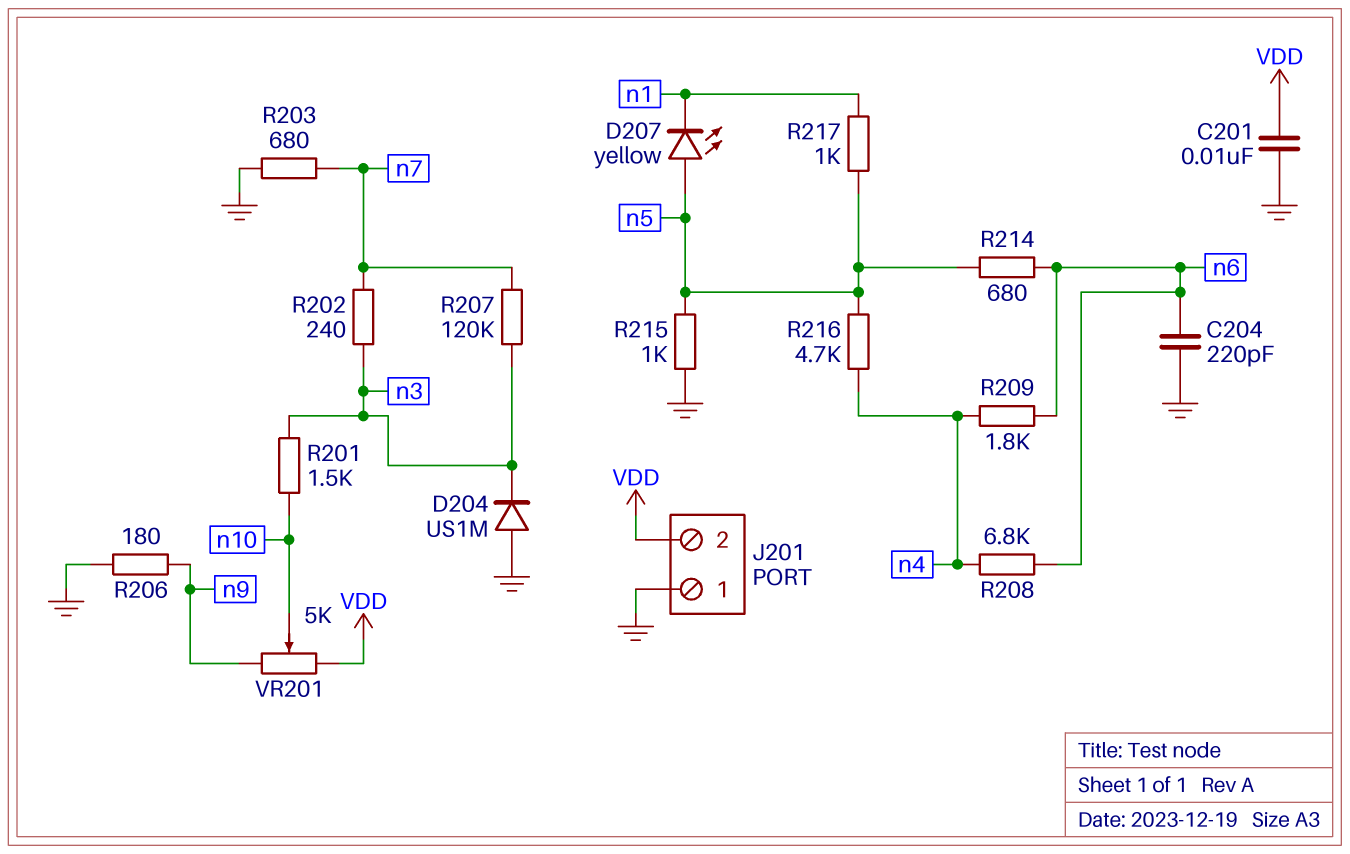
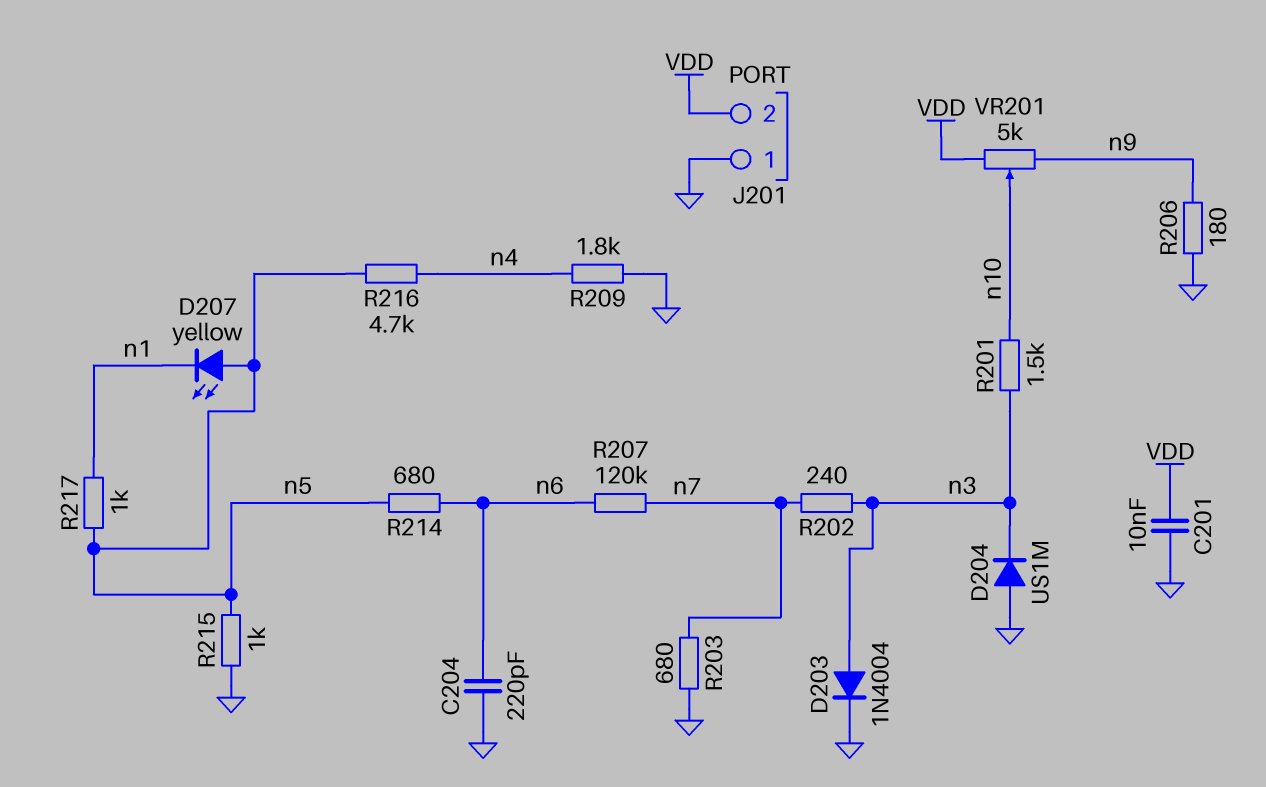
D203: none -> diode 1N4004 (A n3, K GND)
R207: 120k (n3, n7) -> 120k (n6, n7)
R208: 6.8k (n4, n6) -> none
R209: 1.8k (n4, n6) -> 1.8k (GND, n4)

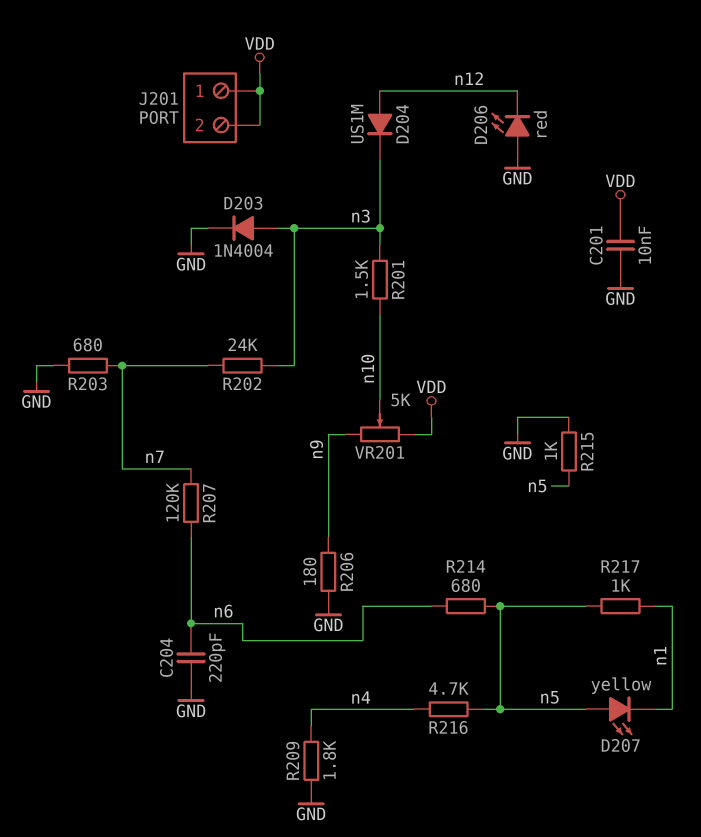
D204: diode US1M (A GND, K n3) -> diode US1M (A n12, K n3)
D206: none -> LED red (A GND, K n12)
J201 pin 1: GND -> VDD
R202: 240 (n3, n7) -> 24k (n3, n7)

